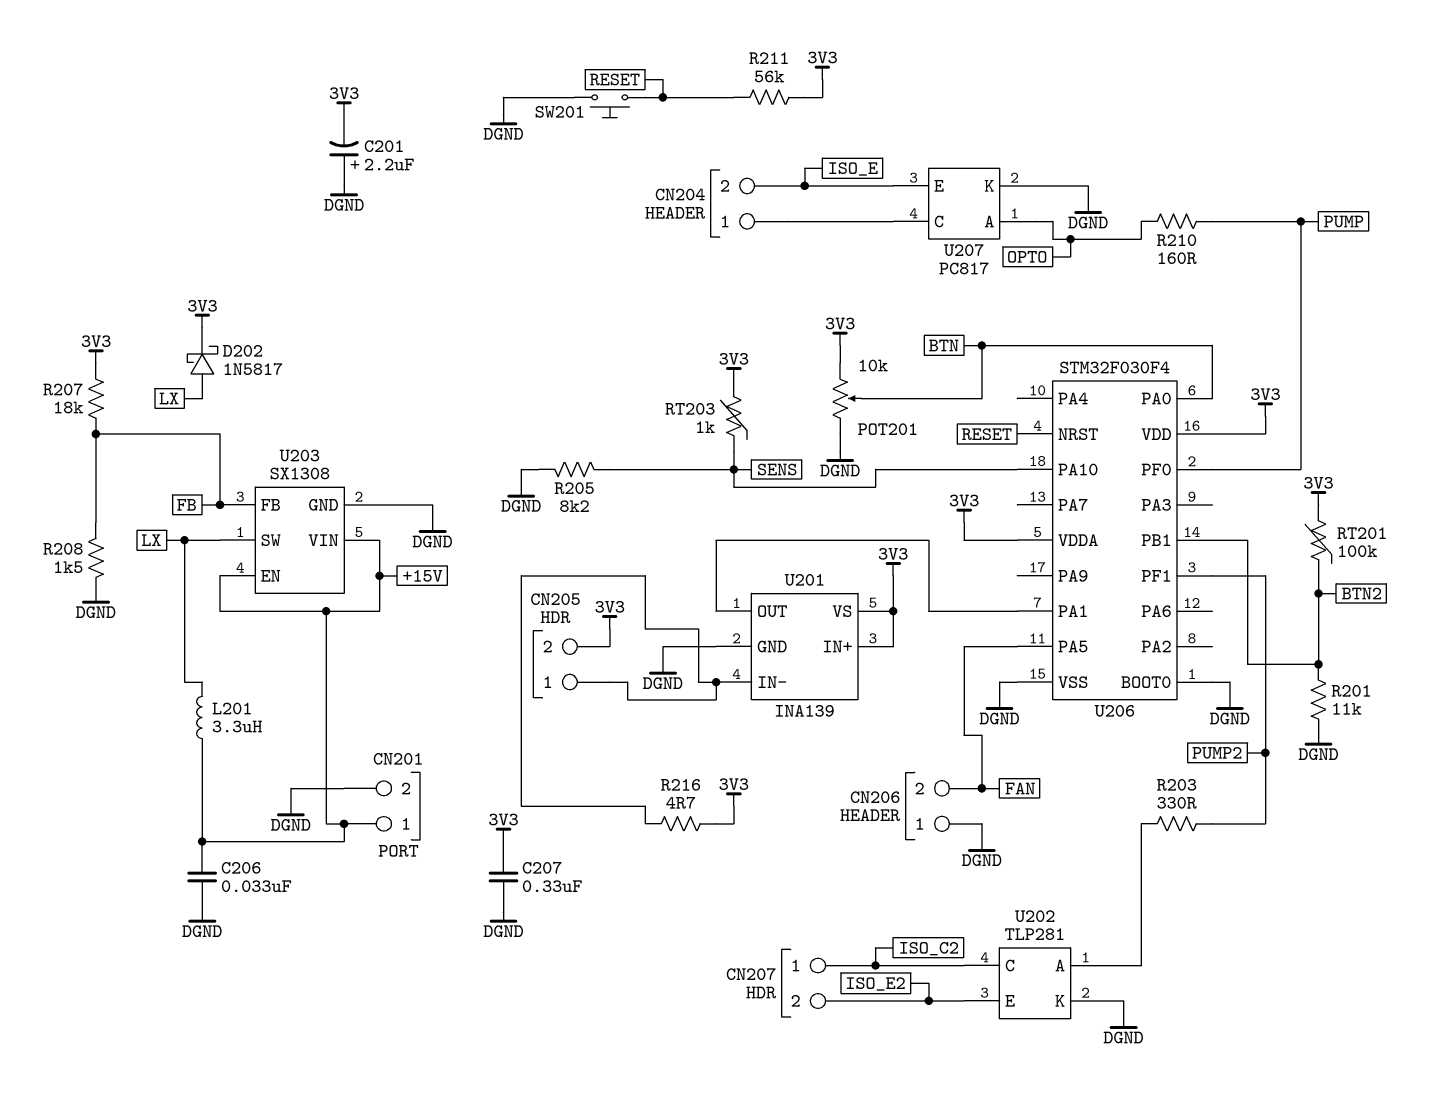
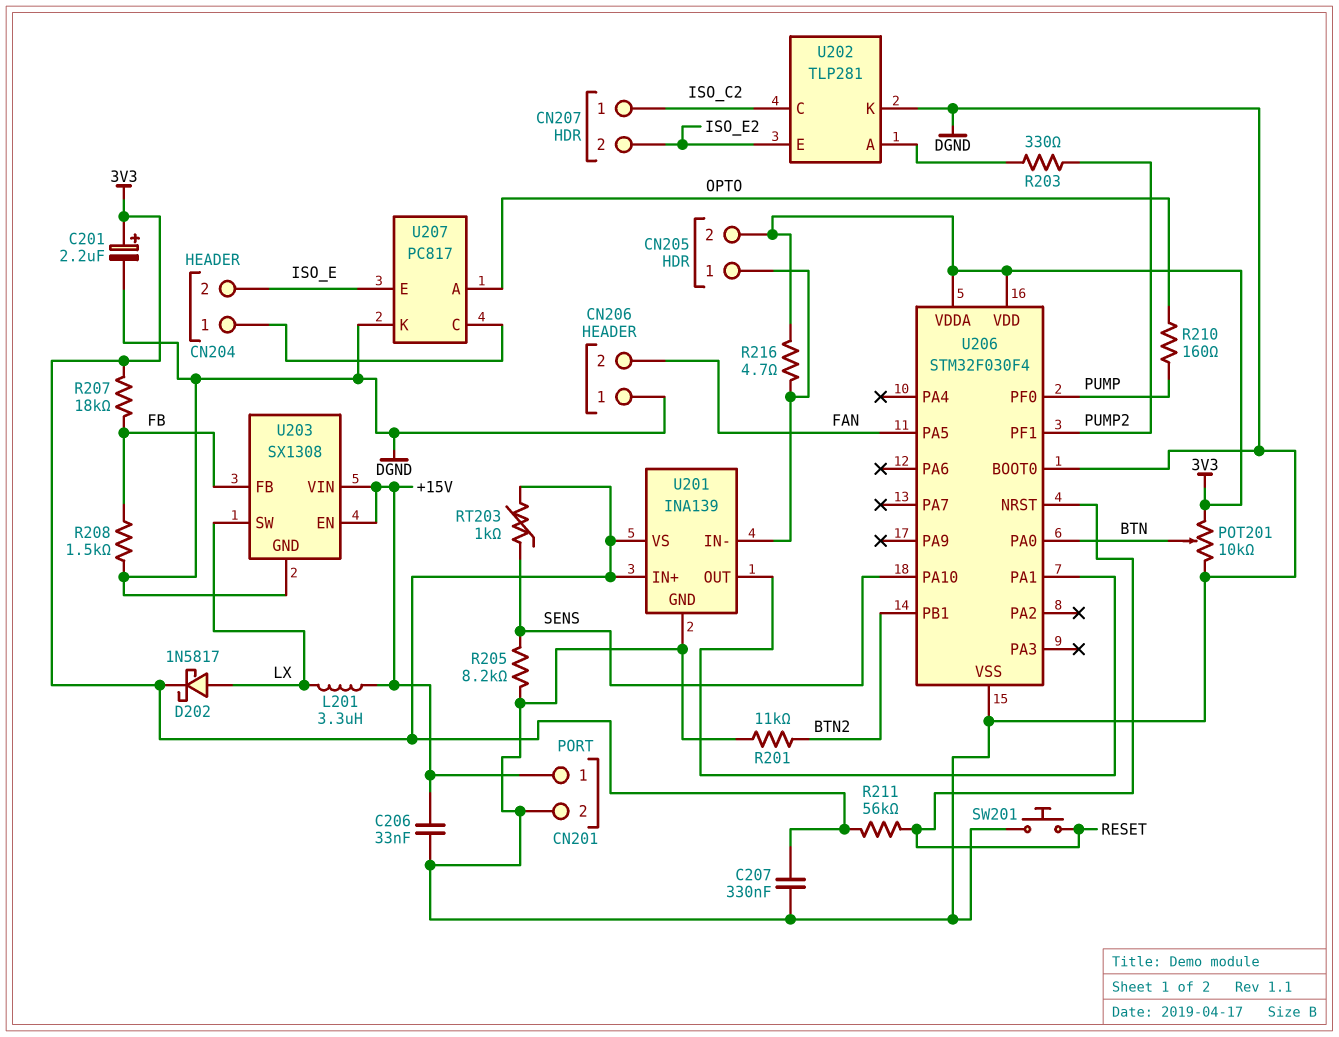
C201: 2.2uF (plus DGND, minus 3V3) -> 2.2uF (plus 3V3, minus DGND)
RT201: 100k (3V3, BTN2) -> none

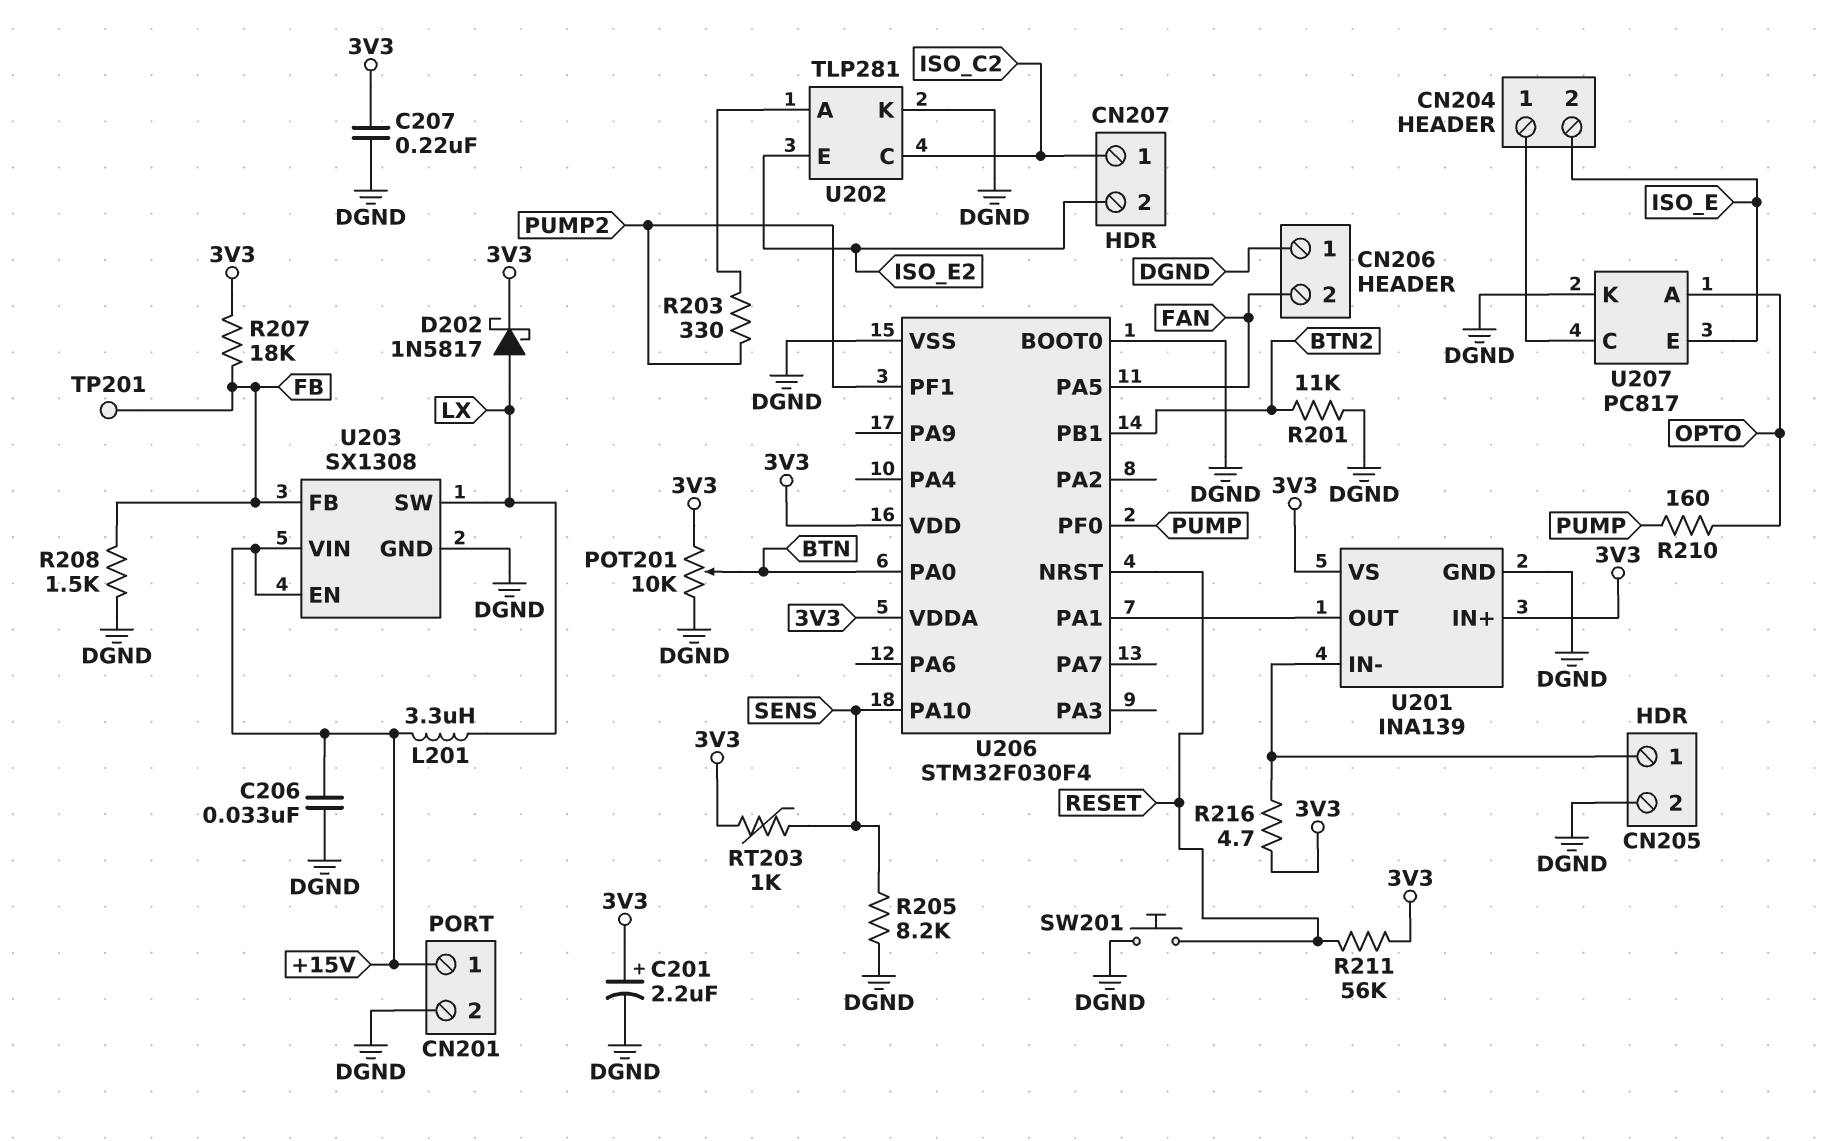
C207: 330nF (3V3, DGND) -> 220nF (3V3, DGND)
CN205 pin 2: 3V3 -> DGND
TP201: none -> test point (FB)

